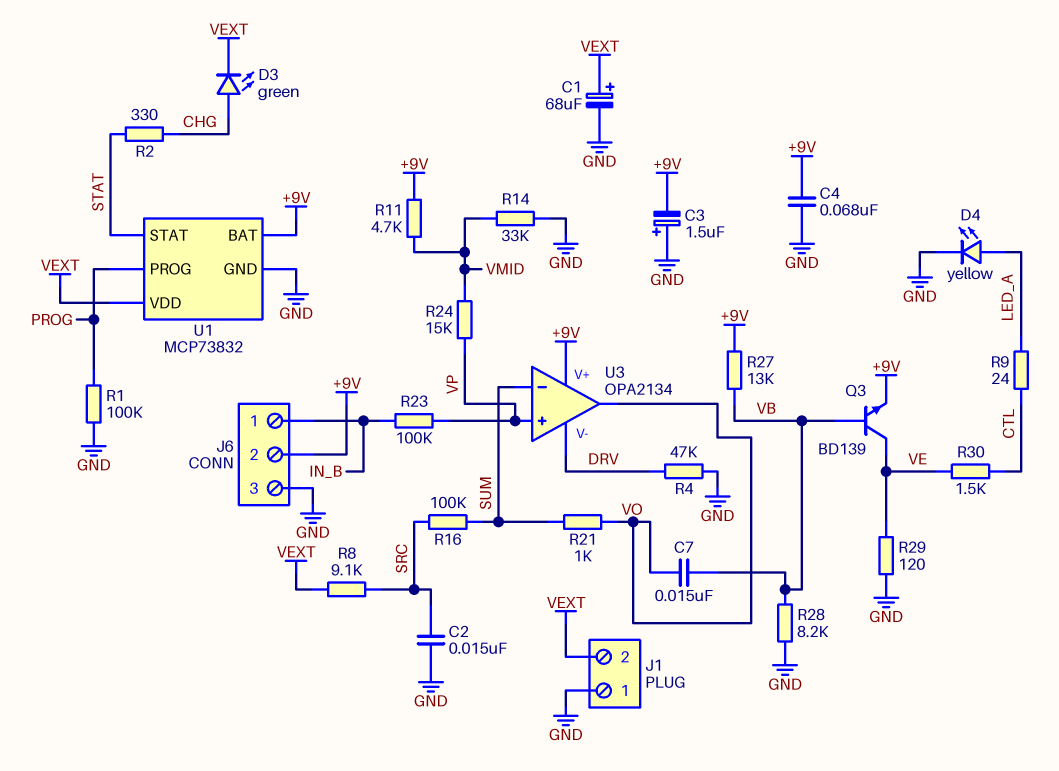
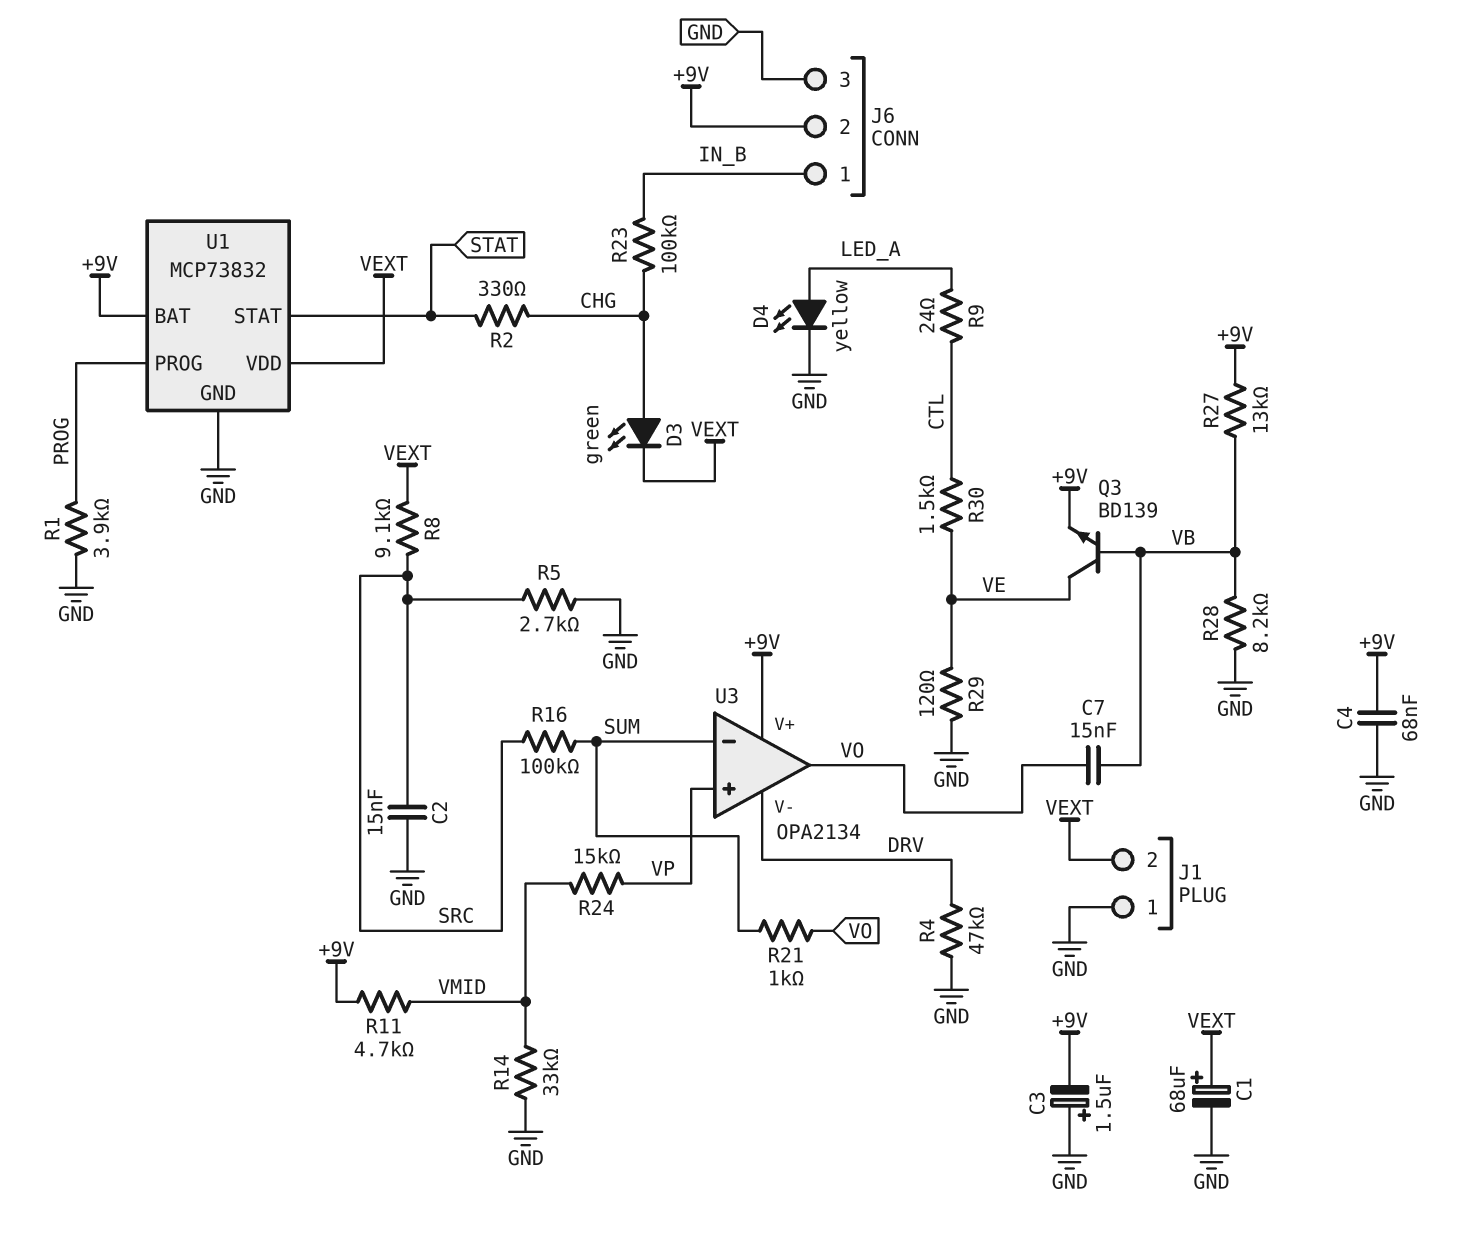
R1: 100k (GND, PROG) -> 3.9k (GND, PROG)
R5: none -> 2.7k (GND, SRC)
R23: 100k (IN_B, VP) -> 100k (CHG, IN_B)

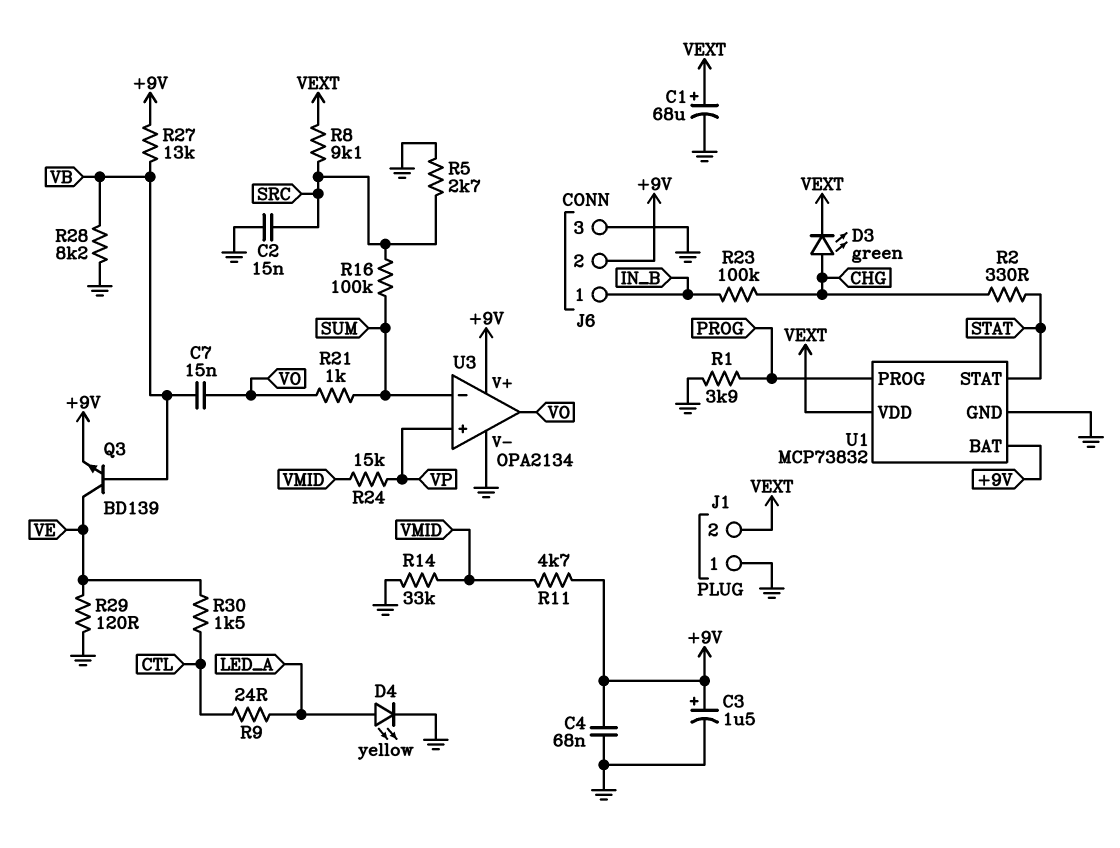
C3: 1.5uF (plus GND, minus +9V) -> 1.5uF (plus +9V, minus GND)
R4: 47k (DRV, GND) -> none
U3 pin V-: DRV -> GND

